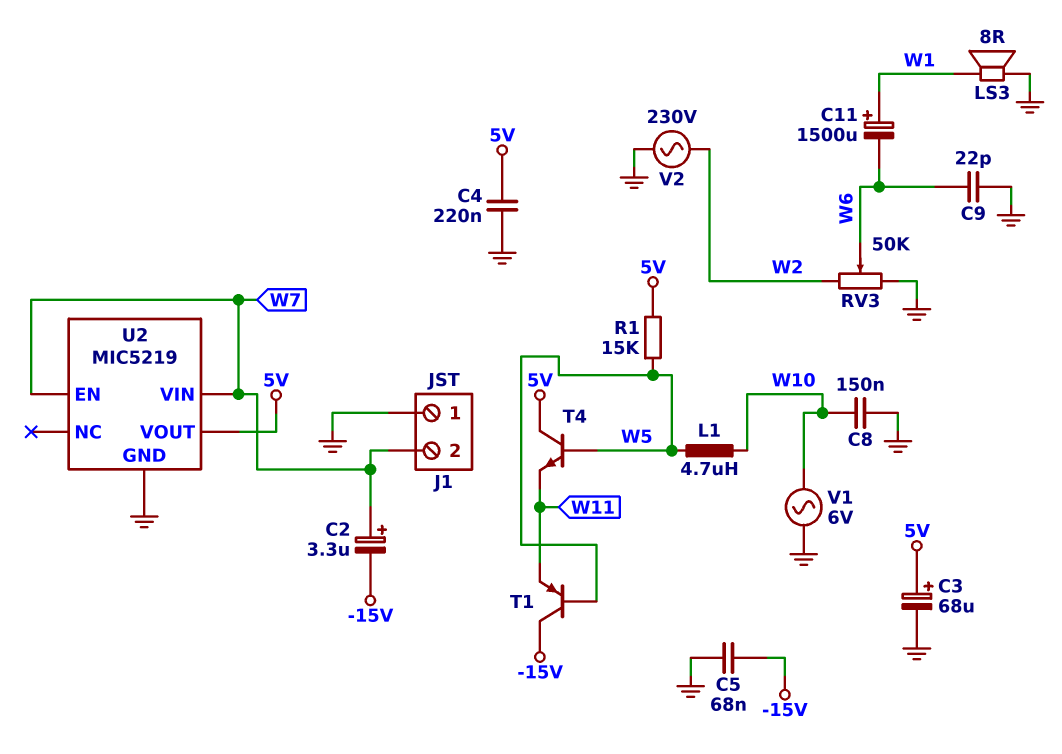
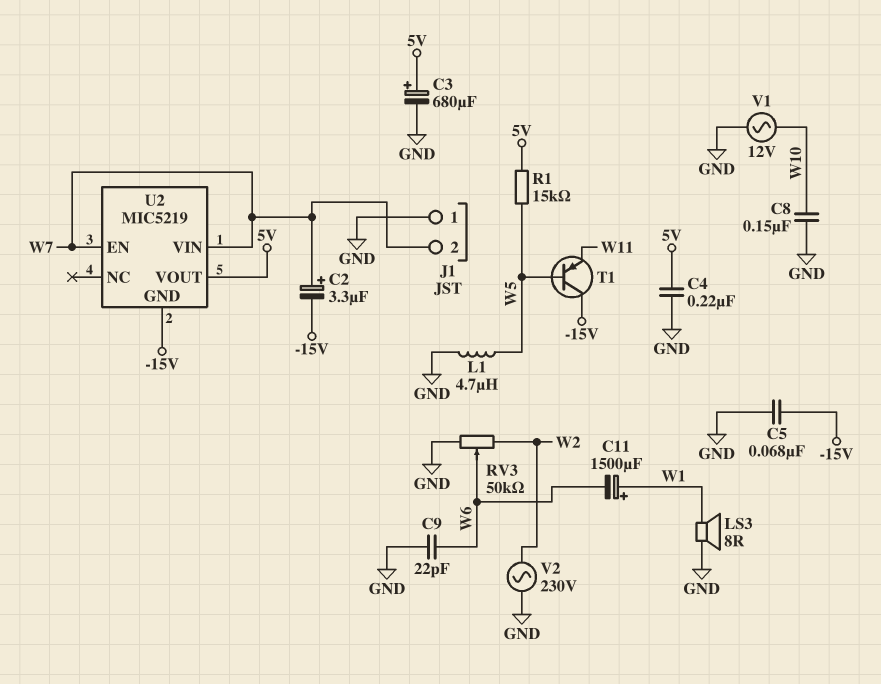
C3: 68uF (plus 5V, minus GND) -> 680uF (plus 5V, minus GND)
L1: 4.7uH (W5, W10) -> 4.7uH (GND, W5)
T4: NPN (B W5, C 5V, E W11) -> none
U2 pin GND: GND -> -15V
V1: AC 6V (GND, W10) -> AC 12V (GND, W10)

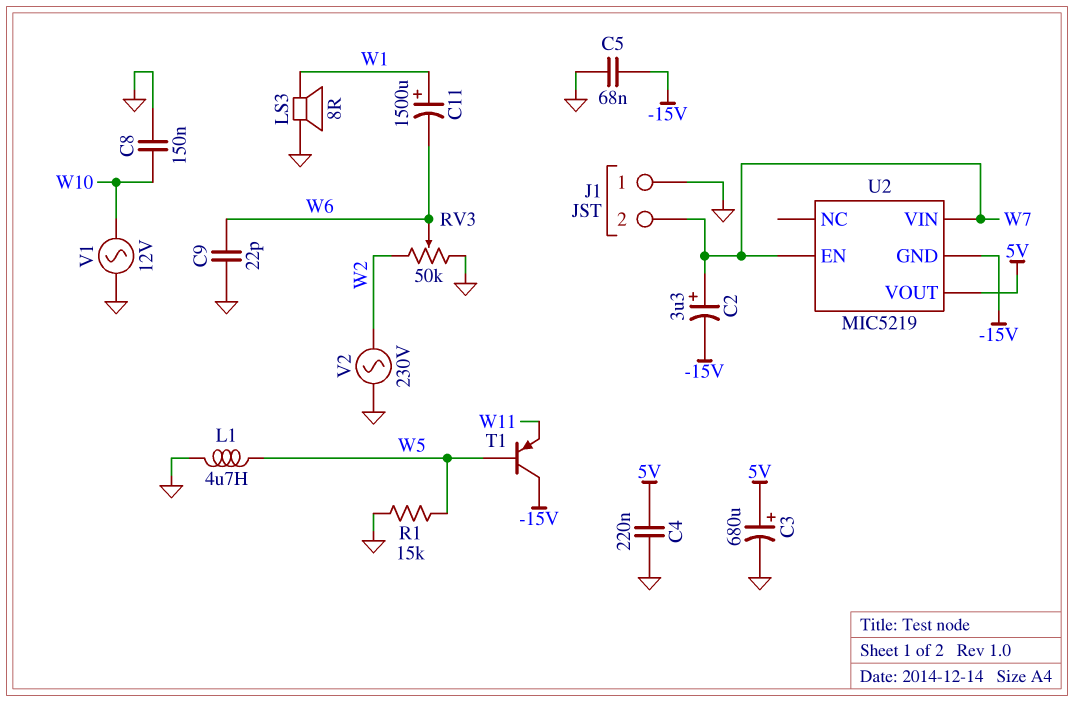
R1: 15k (5V, W5) -> 15k (GND, W5)

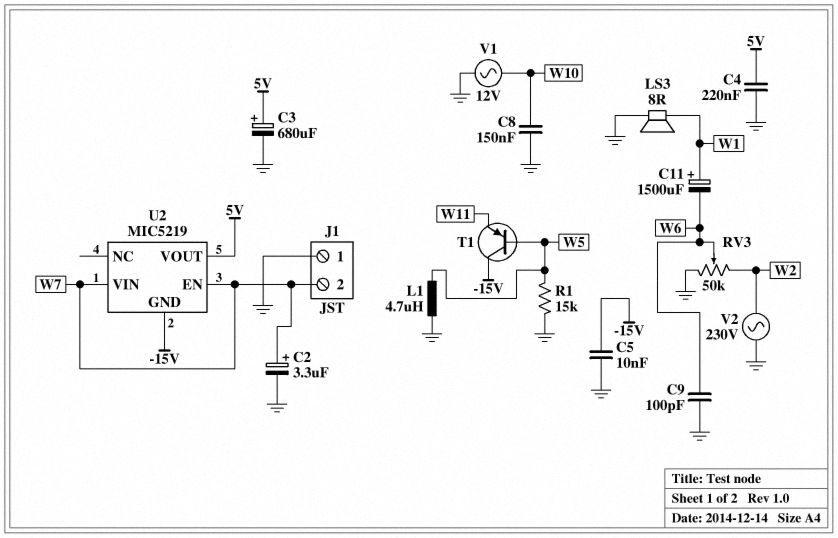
C2: 3.3uF (plus W7, minus -15V) -> 3.3uF (plus W7, minus GND)
C5: 68nF (-15V, GND) -> 10nF (-15V, GND)
C9: 22pF (GND, W6) -> 100pF (GND, W6)

